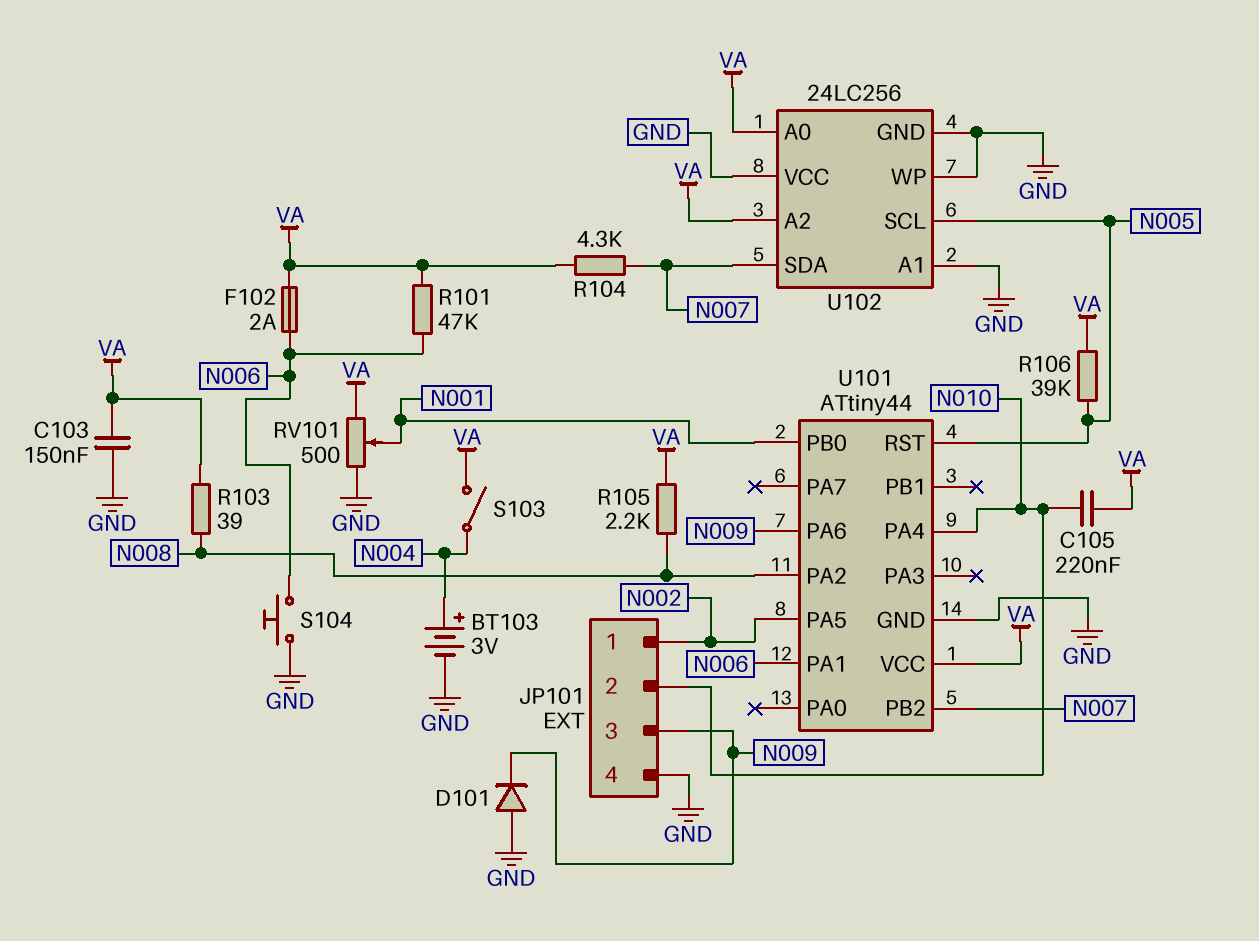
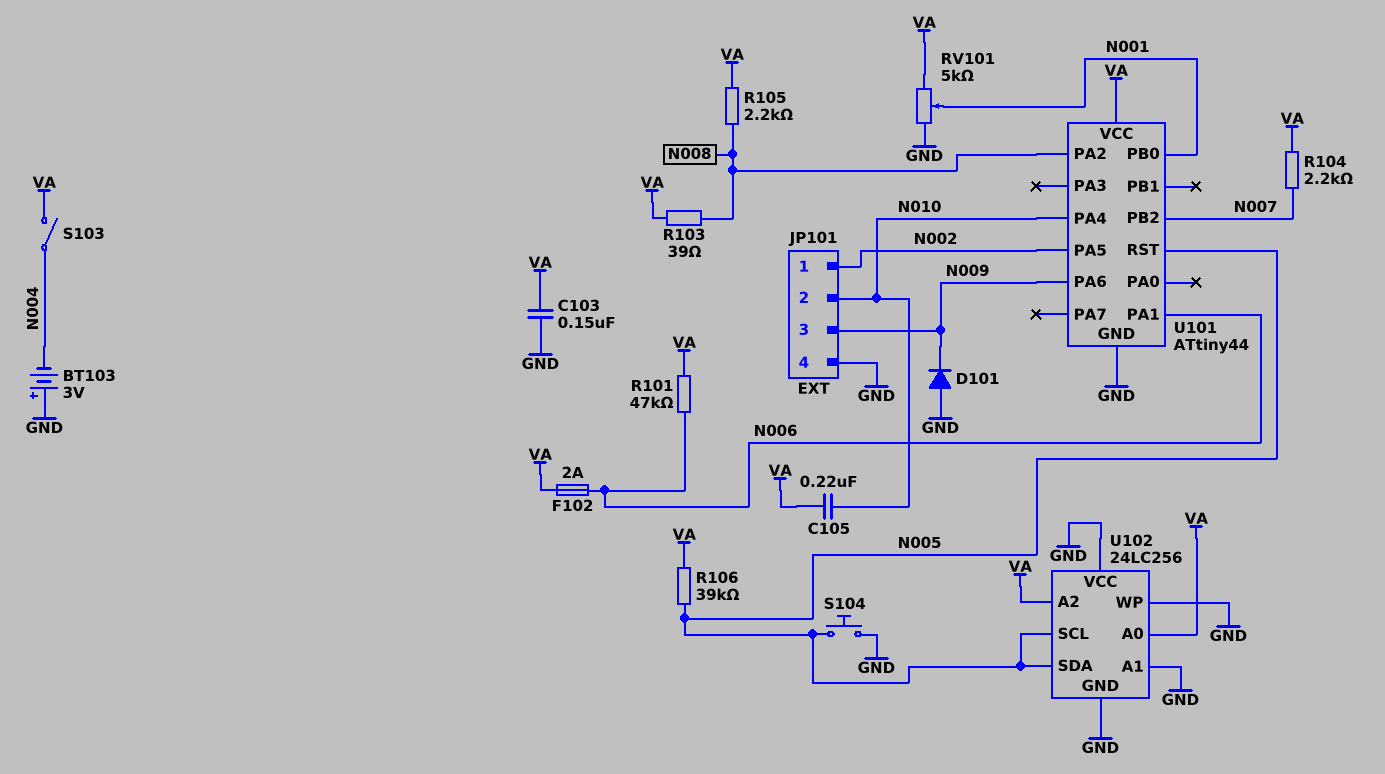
BT103: 3V (plus N004, minus GND) -> 3V (plus GND, minus N004)
R104: 4.3k (N007, VA) -> 2.2k (N007, VA)
RV101: 500 (GND, VA, wiper N001) -> 5k (GND, VA, wiper N001)
S104: button (GND, N006) -> button (GND, N005)
U102 pin SDA: N007 -> N005

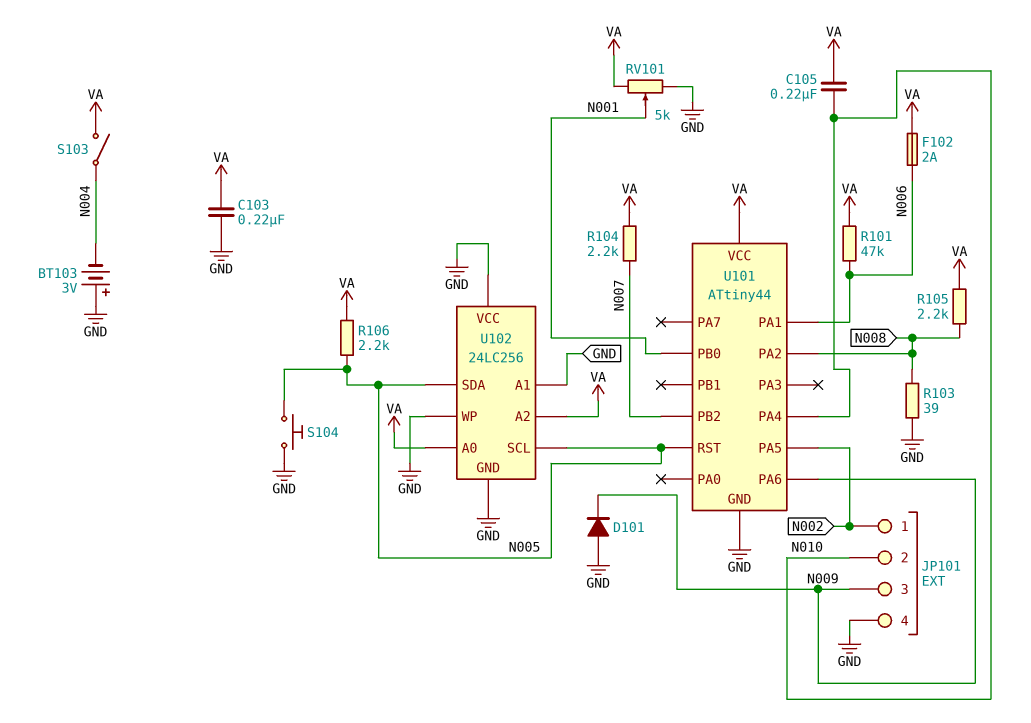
C103: 150nF (GND, VA) -> 220nF (GND, VA)
R103: 39 (N008, VA) -> 39 (GND, N008)
R106: 39k (N005, VA) -> 2.2k (N005, VA)

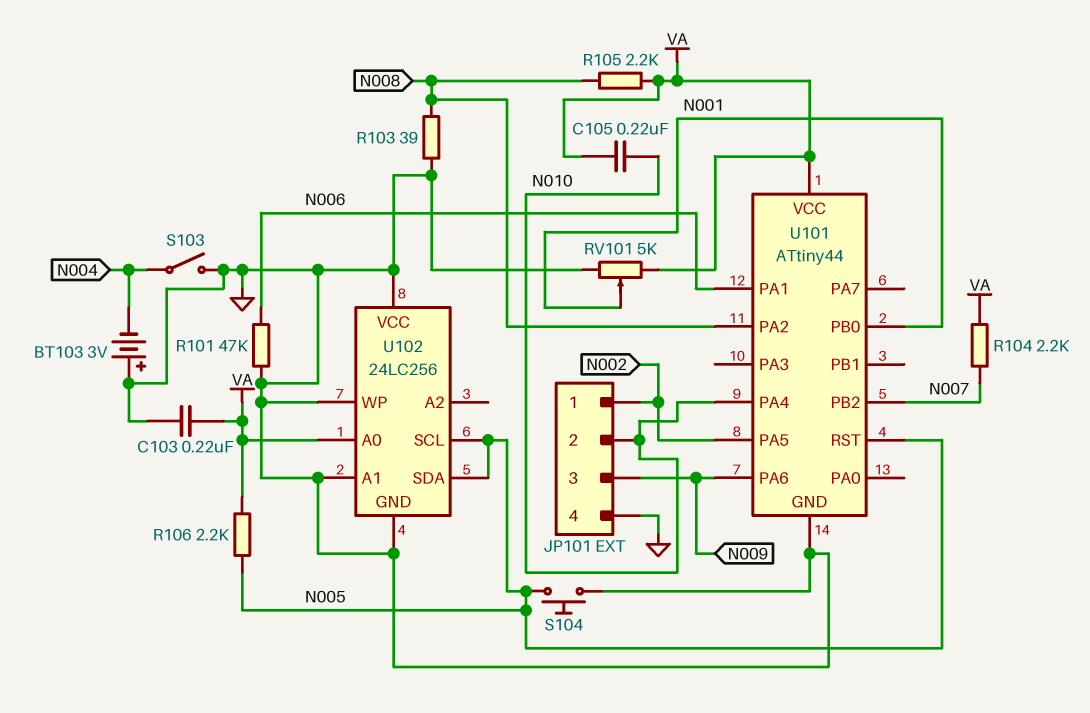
D101: diode (A GND, K N009) -> none
F102: 2A (N006, VA) -> none
R101: 47k (N006, VA) -> 47k (GND, N006)
S103: switch (N004, VA) -> switch (GND, N004)
U102 pin A2: VA -> none

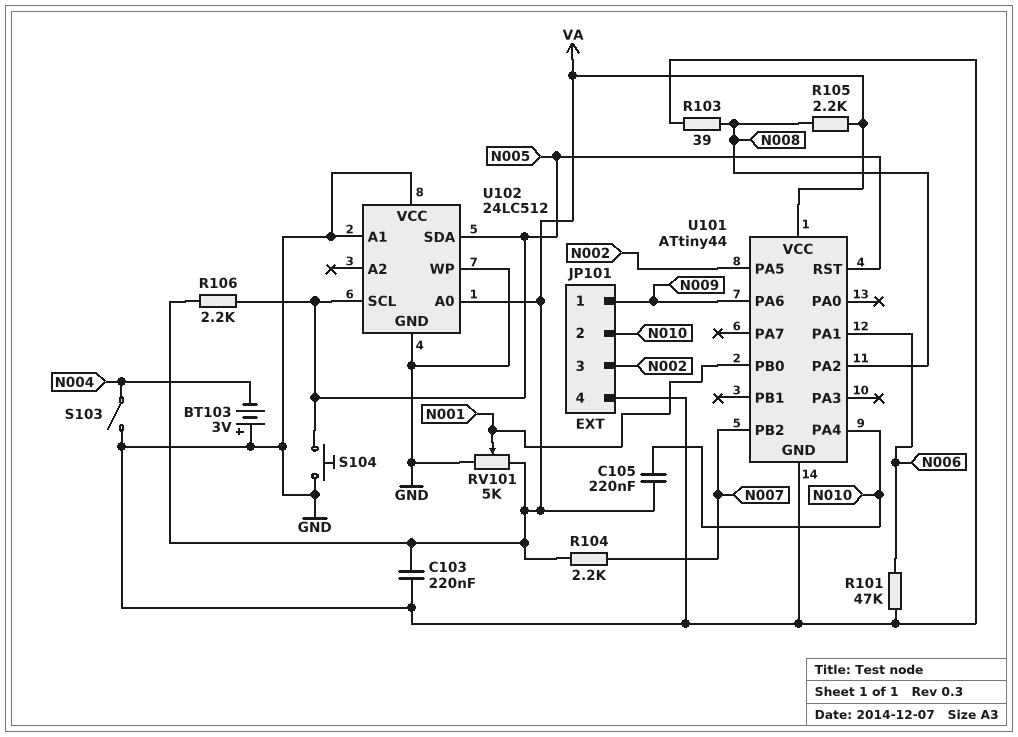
JP101 pin 1: N002 -> N009
JP101 pin 3: N009 -> N002
U102: 24LC256 -> 24LC512

